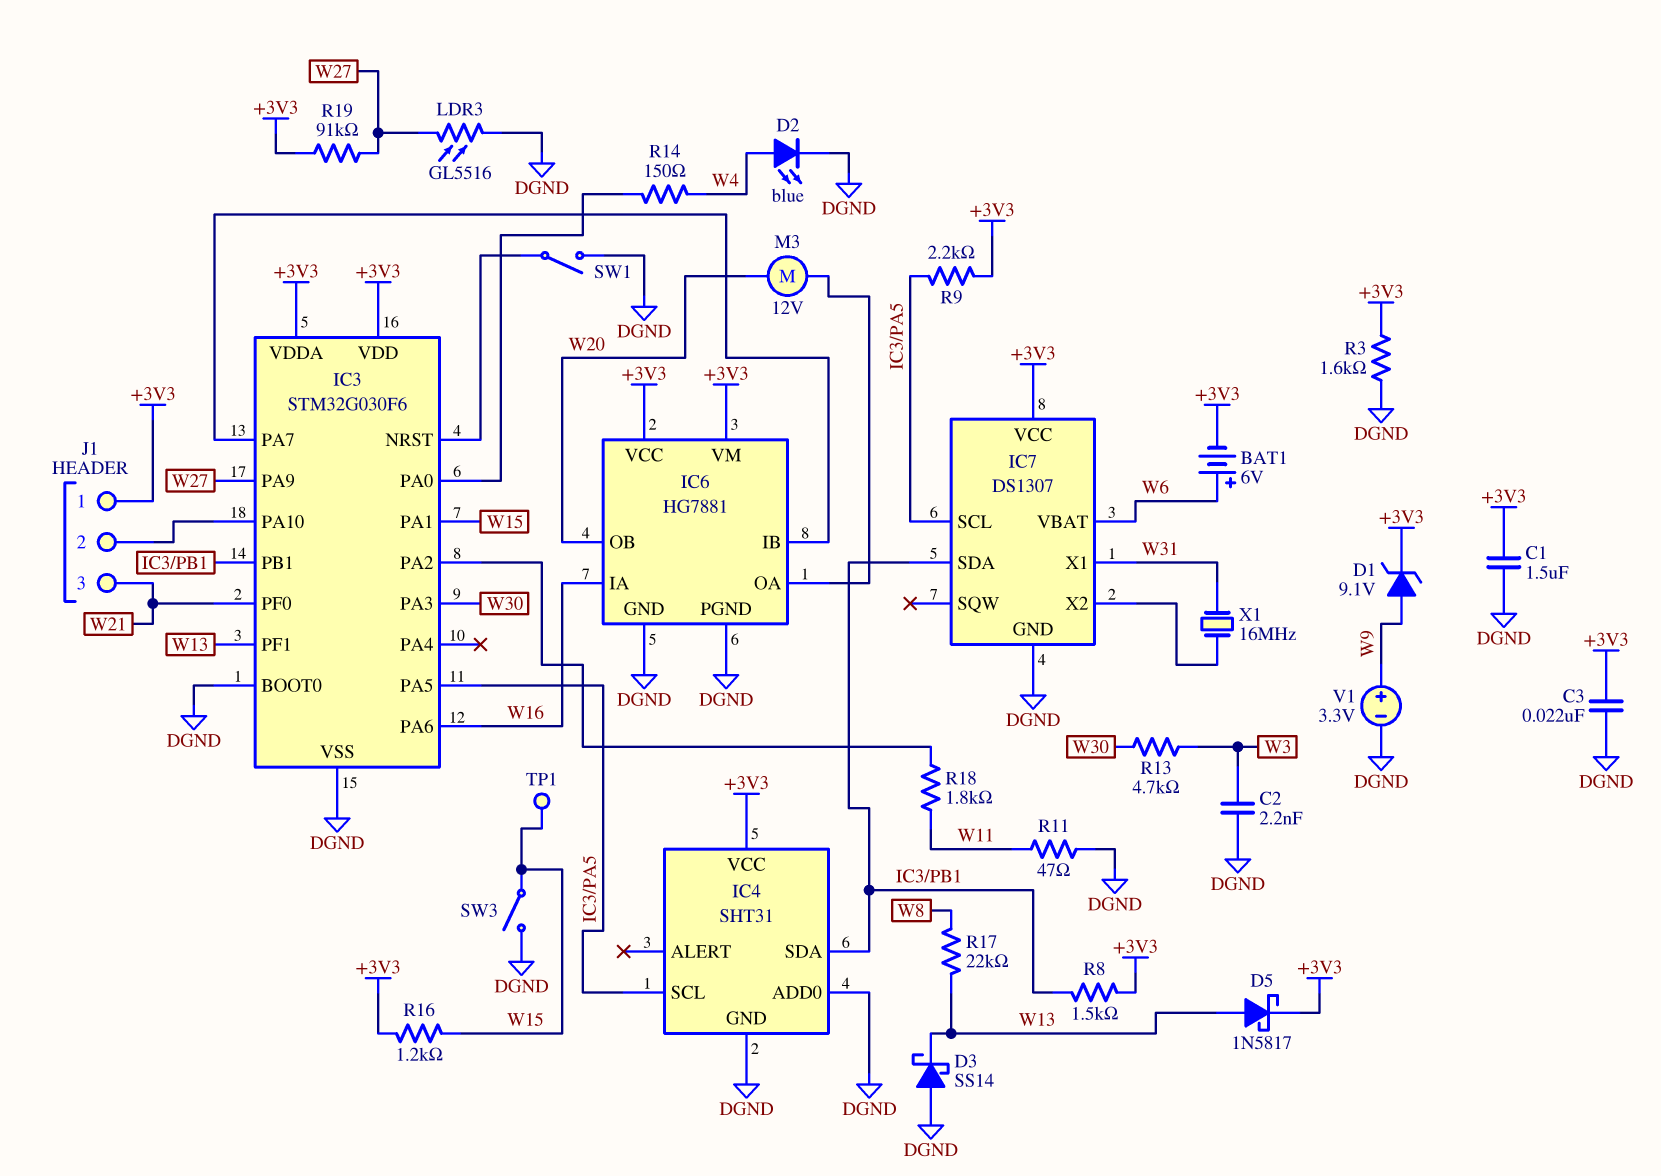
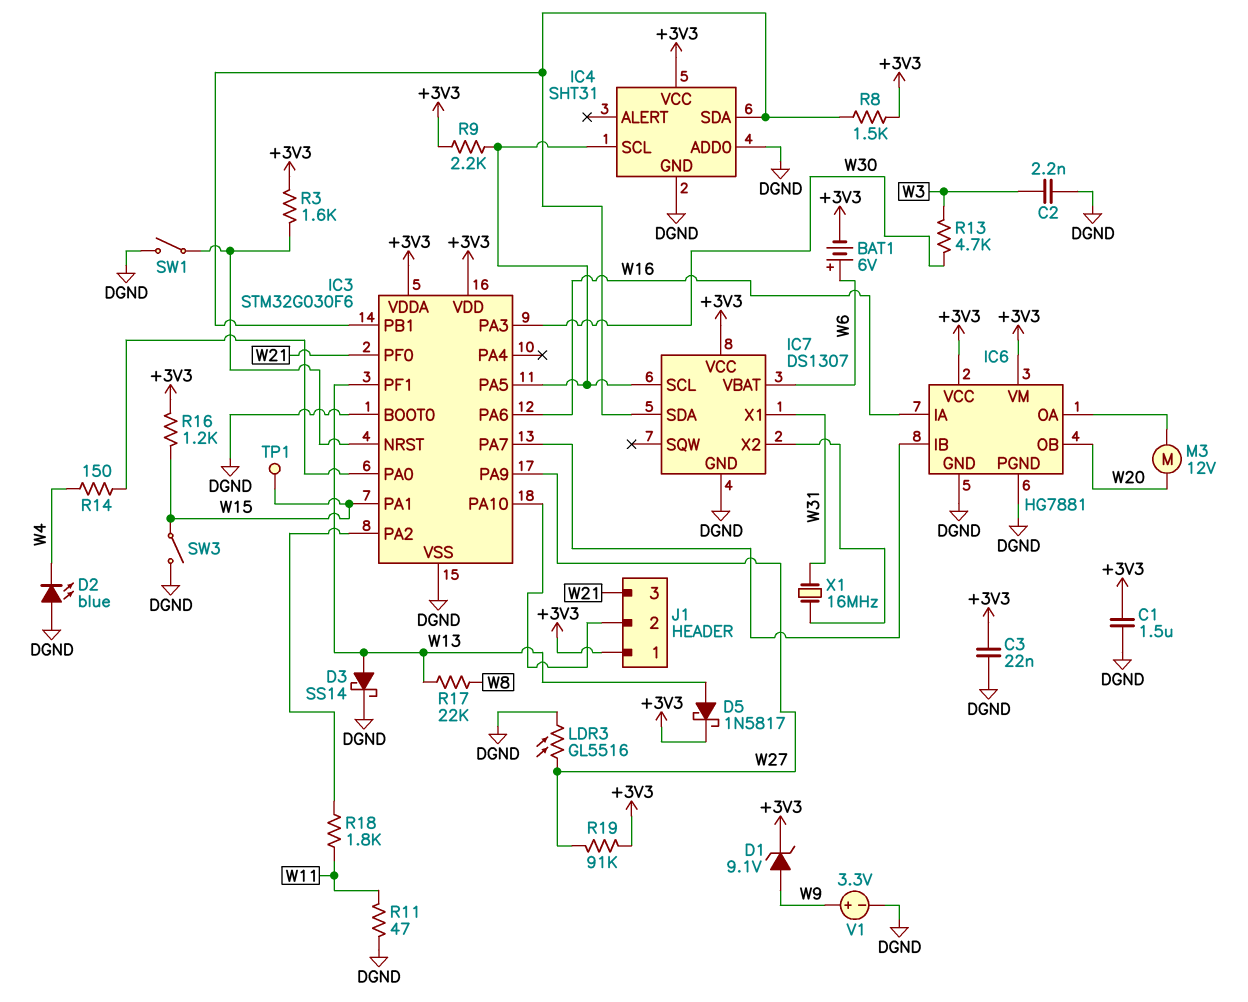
D2: LED blue (A W4, K DGND) -> LED blue (A DGND, K W4)
D3: schottky SS14 (A DGND, K W13) -> schottky SS14 (A W13, K DGND)
R3: 1.6k (+3V3, DGND) -> 1.6k (+3V3, IC3/NRST)

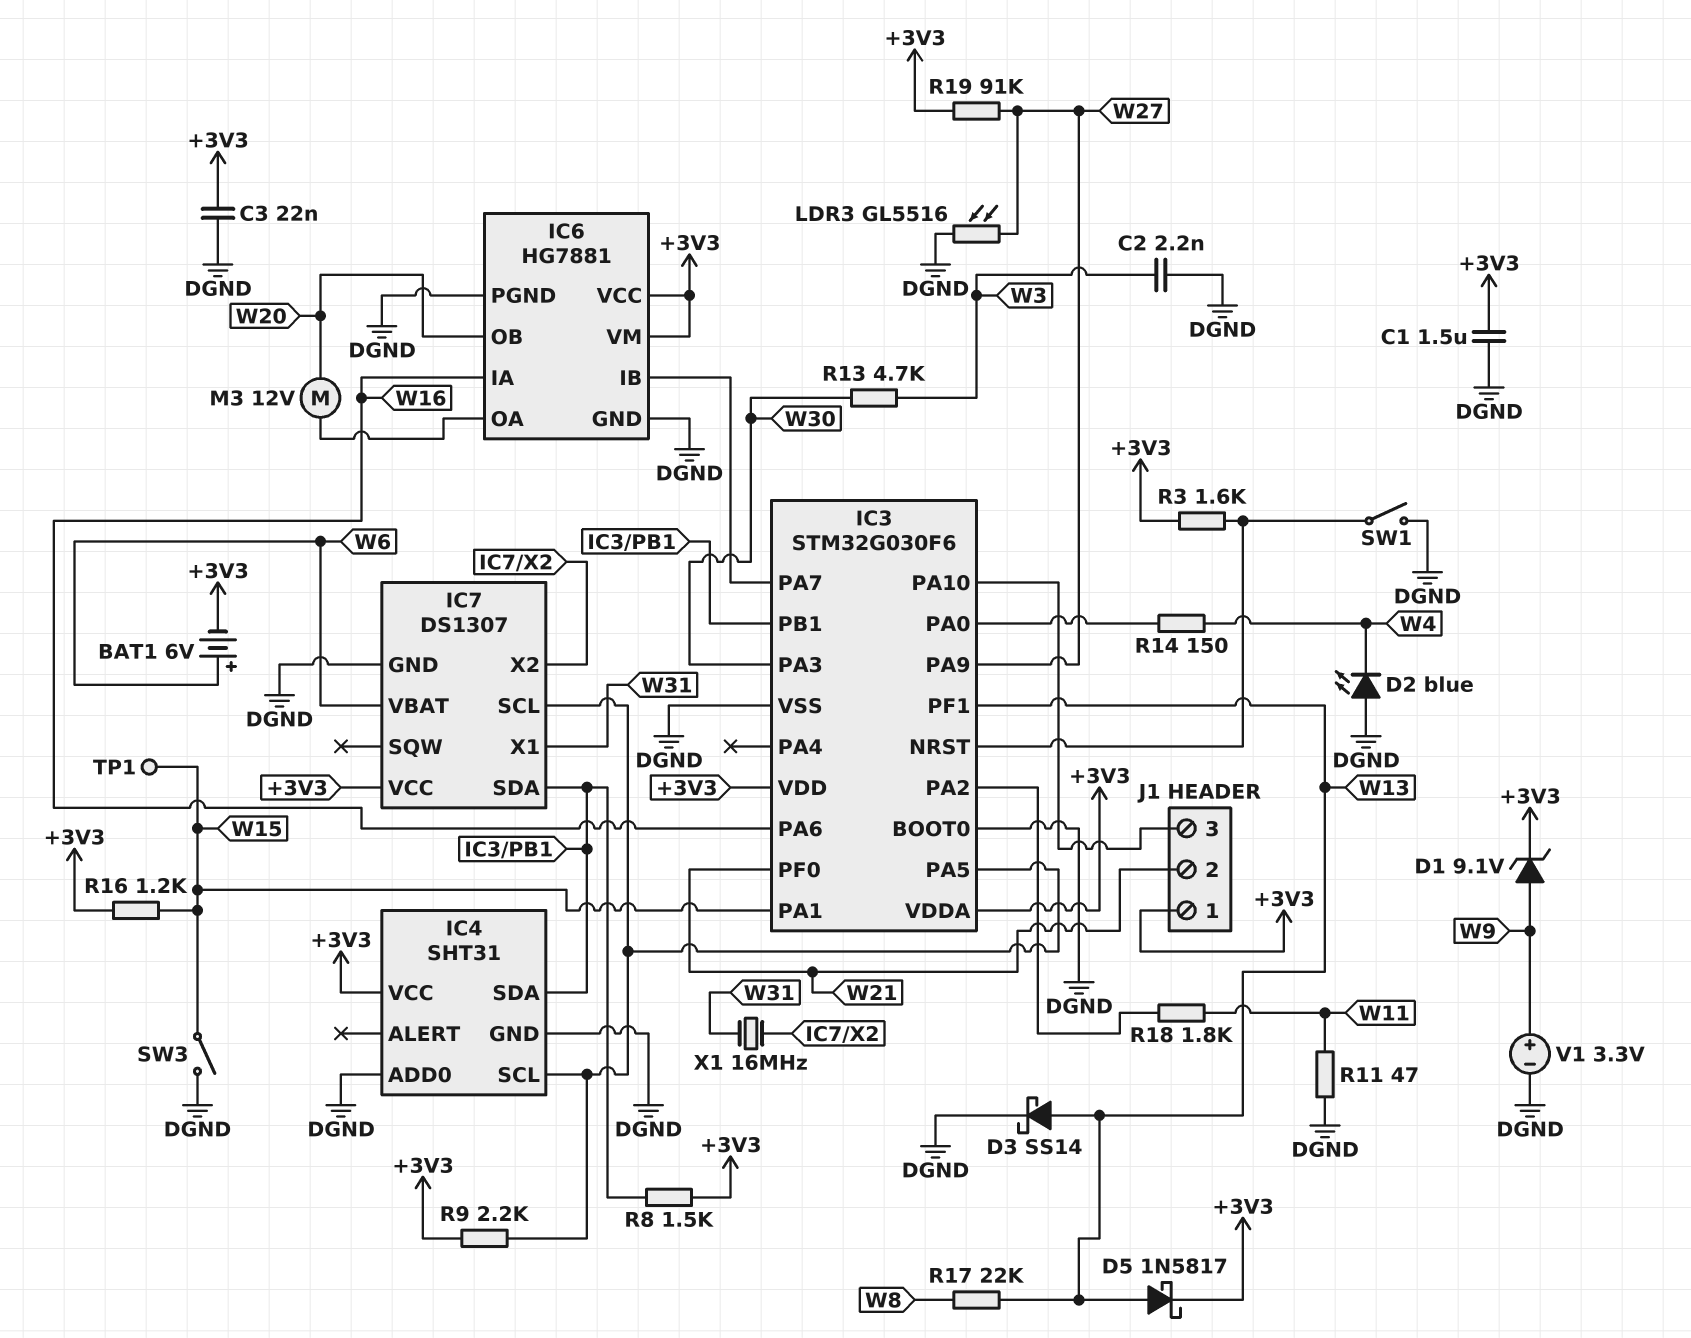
J1 pin 2: IC3/PA10 -> W21
J1 pin 3: W21 -> IC3/PA10

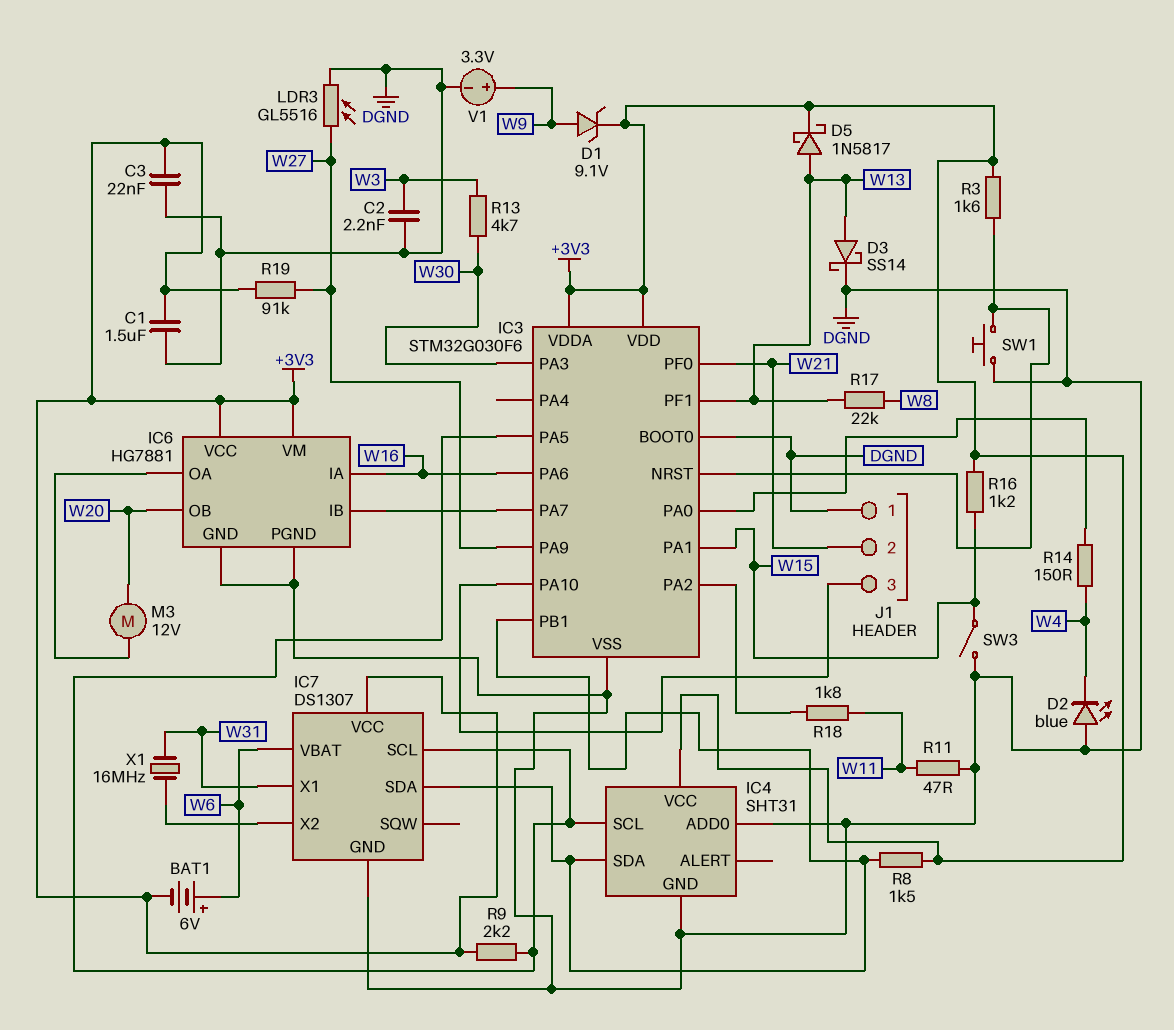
J1 pin 1: +3V3 -> DGND
SW1: switch (DGND, IC3/NRST) -> button (DGND, IC3/NRST)
TP1: test point (W15) -> none

